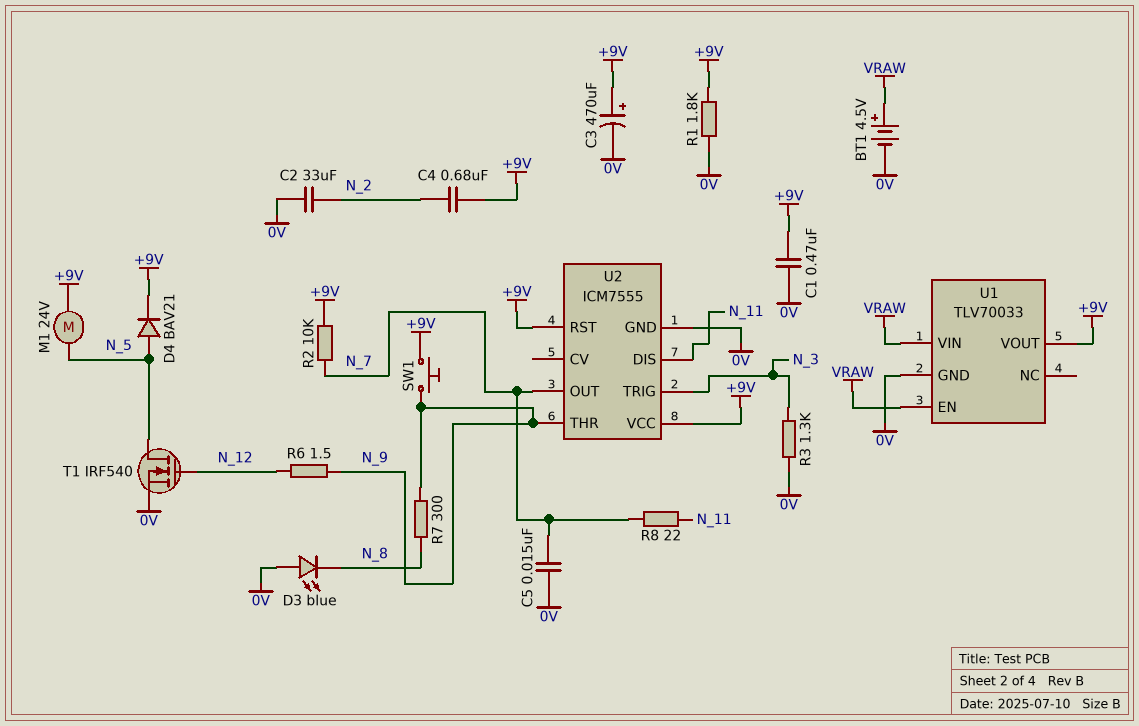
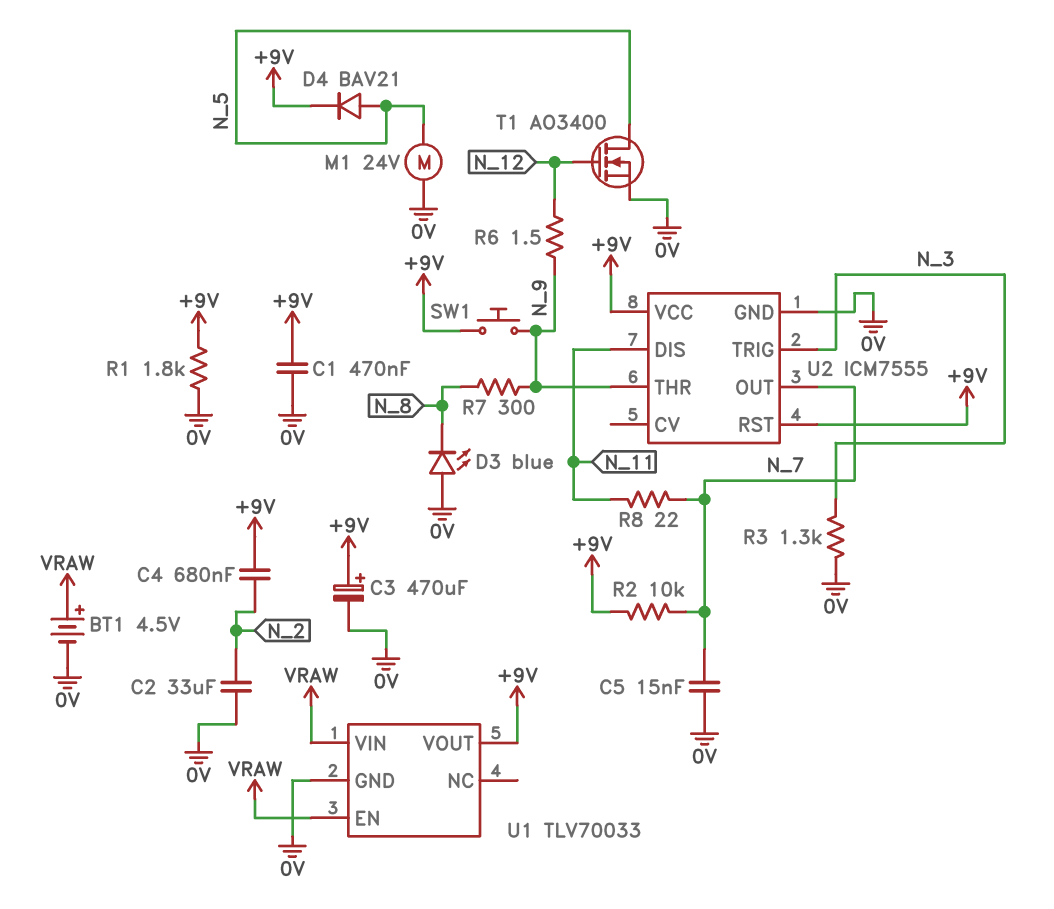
M1: motor 24V (+9V, N_5) -> motor 24V (0V, N_5)
T1: NMOS IRF540 (G N_12, D N_5, S 0V) -> NMOS AO3400 (G N_12, D N_5, S 0V)

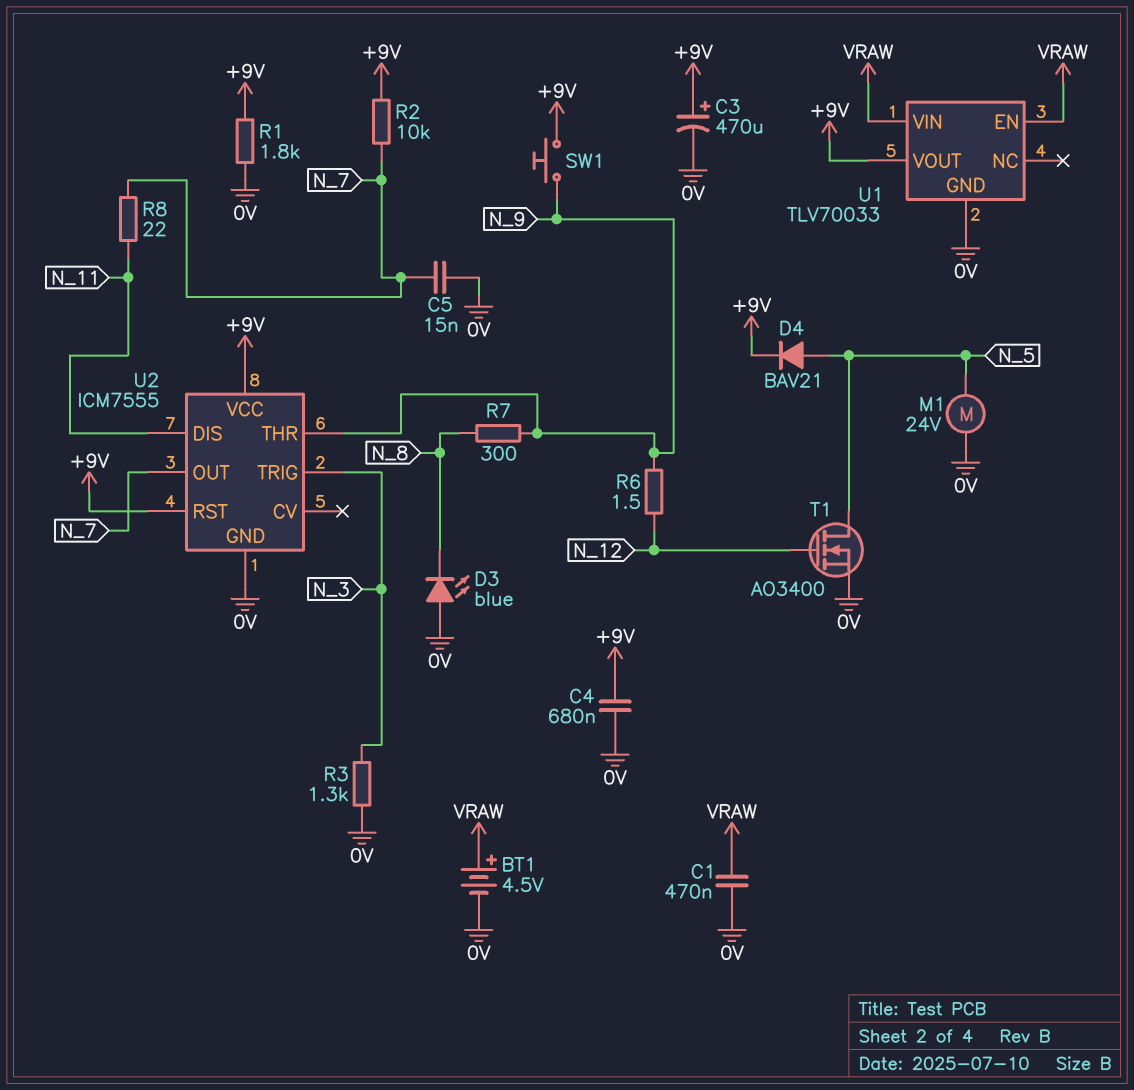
C1: 470nF (+9V, 0V) -> 470nF (0V, VRAW)
C2: 33uF (0V, N_2) -> none
C4: 680nF (+9V, N_2) -> 680nF (+9V, 0V)

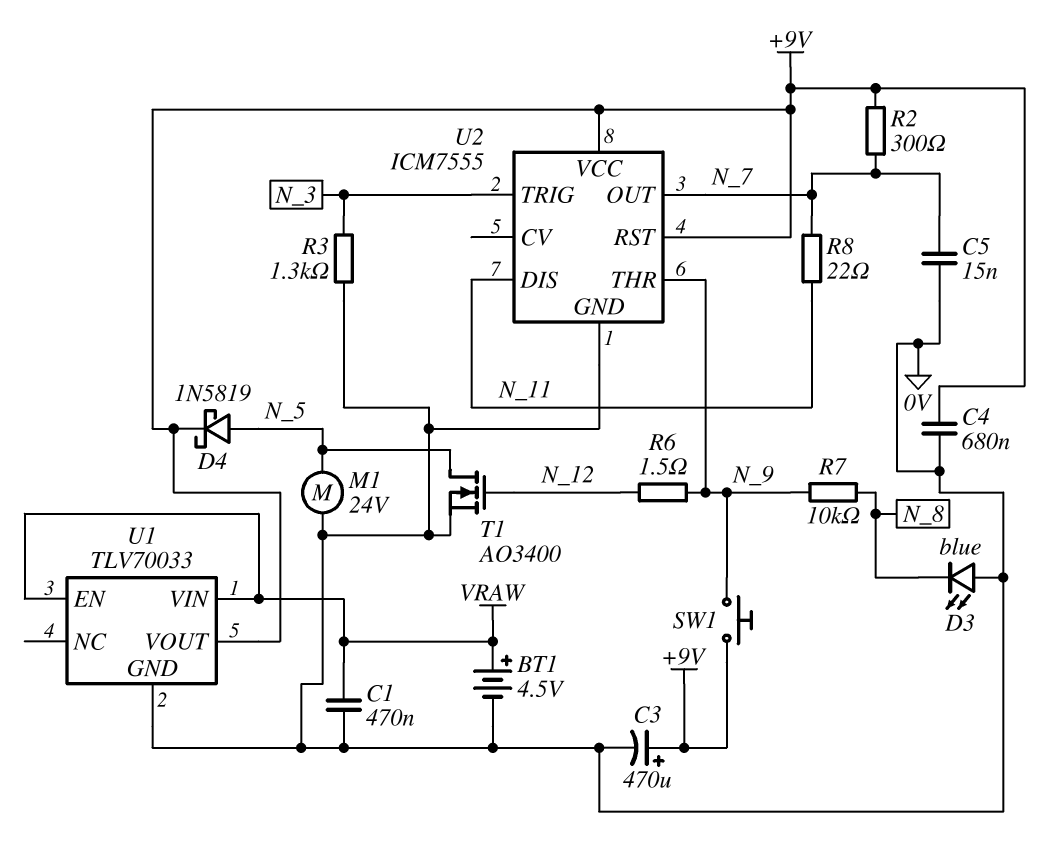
D4: diode BAV21 (A N_5, K +9V) -> schottky 1N5819 (A N_5, K +9V)
R1: 1.8k (+9V, 0V) -> none
R2: 10k (+9V, N_7) -> 300 (+9V, N_7)
R7: 300 (N_8, N_9) -> 10k (N_8, N_9)

